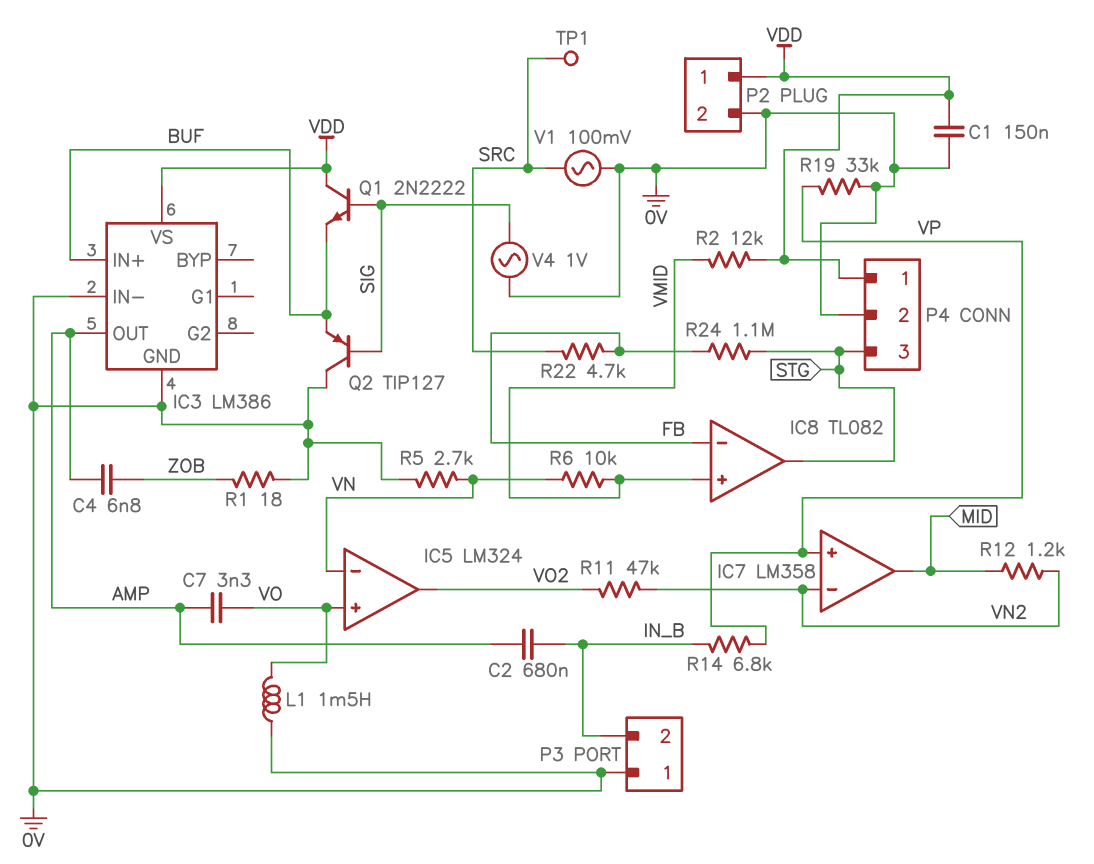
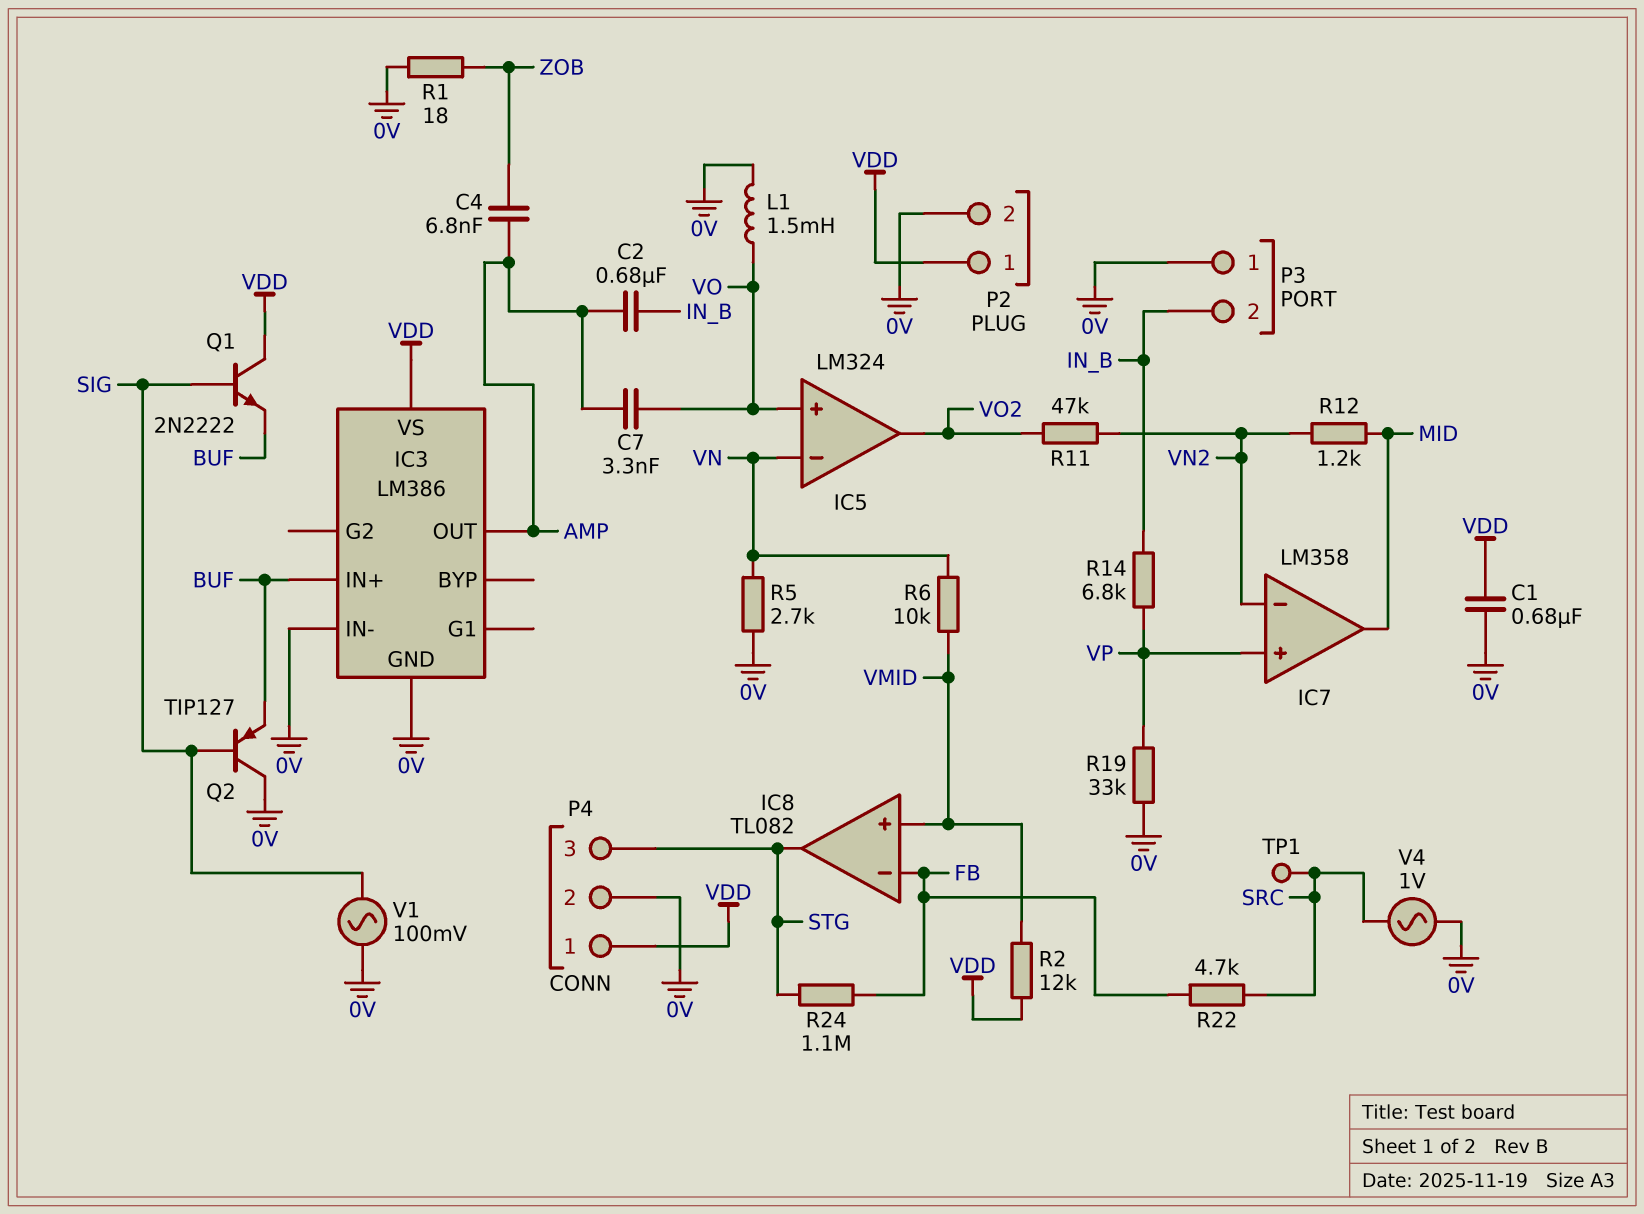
C1: 150nF (0V, VDD) -> 680nF (0V, VDD)
V1: AC 100mV (0V, SRC) -> AC 100mV (0V, SIG)
V4: AC 1V (0V, SIG) -> AC 1V (0V, SRC)

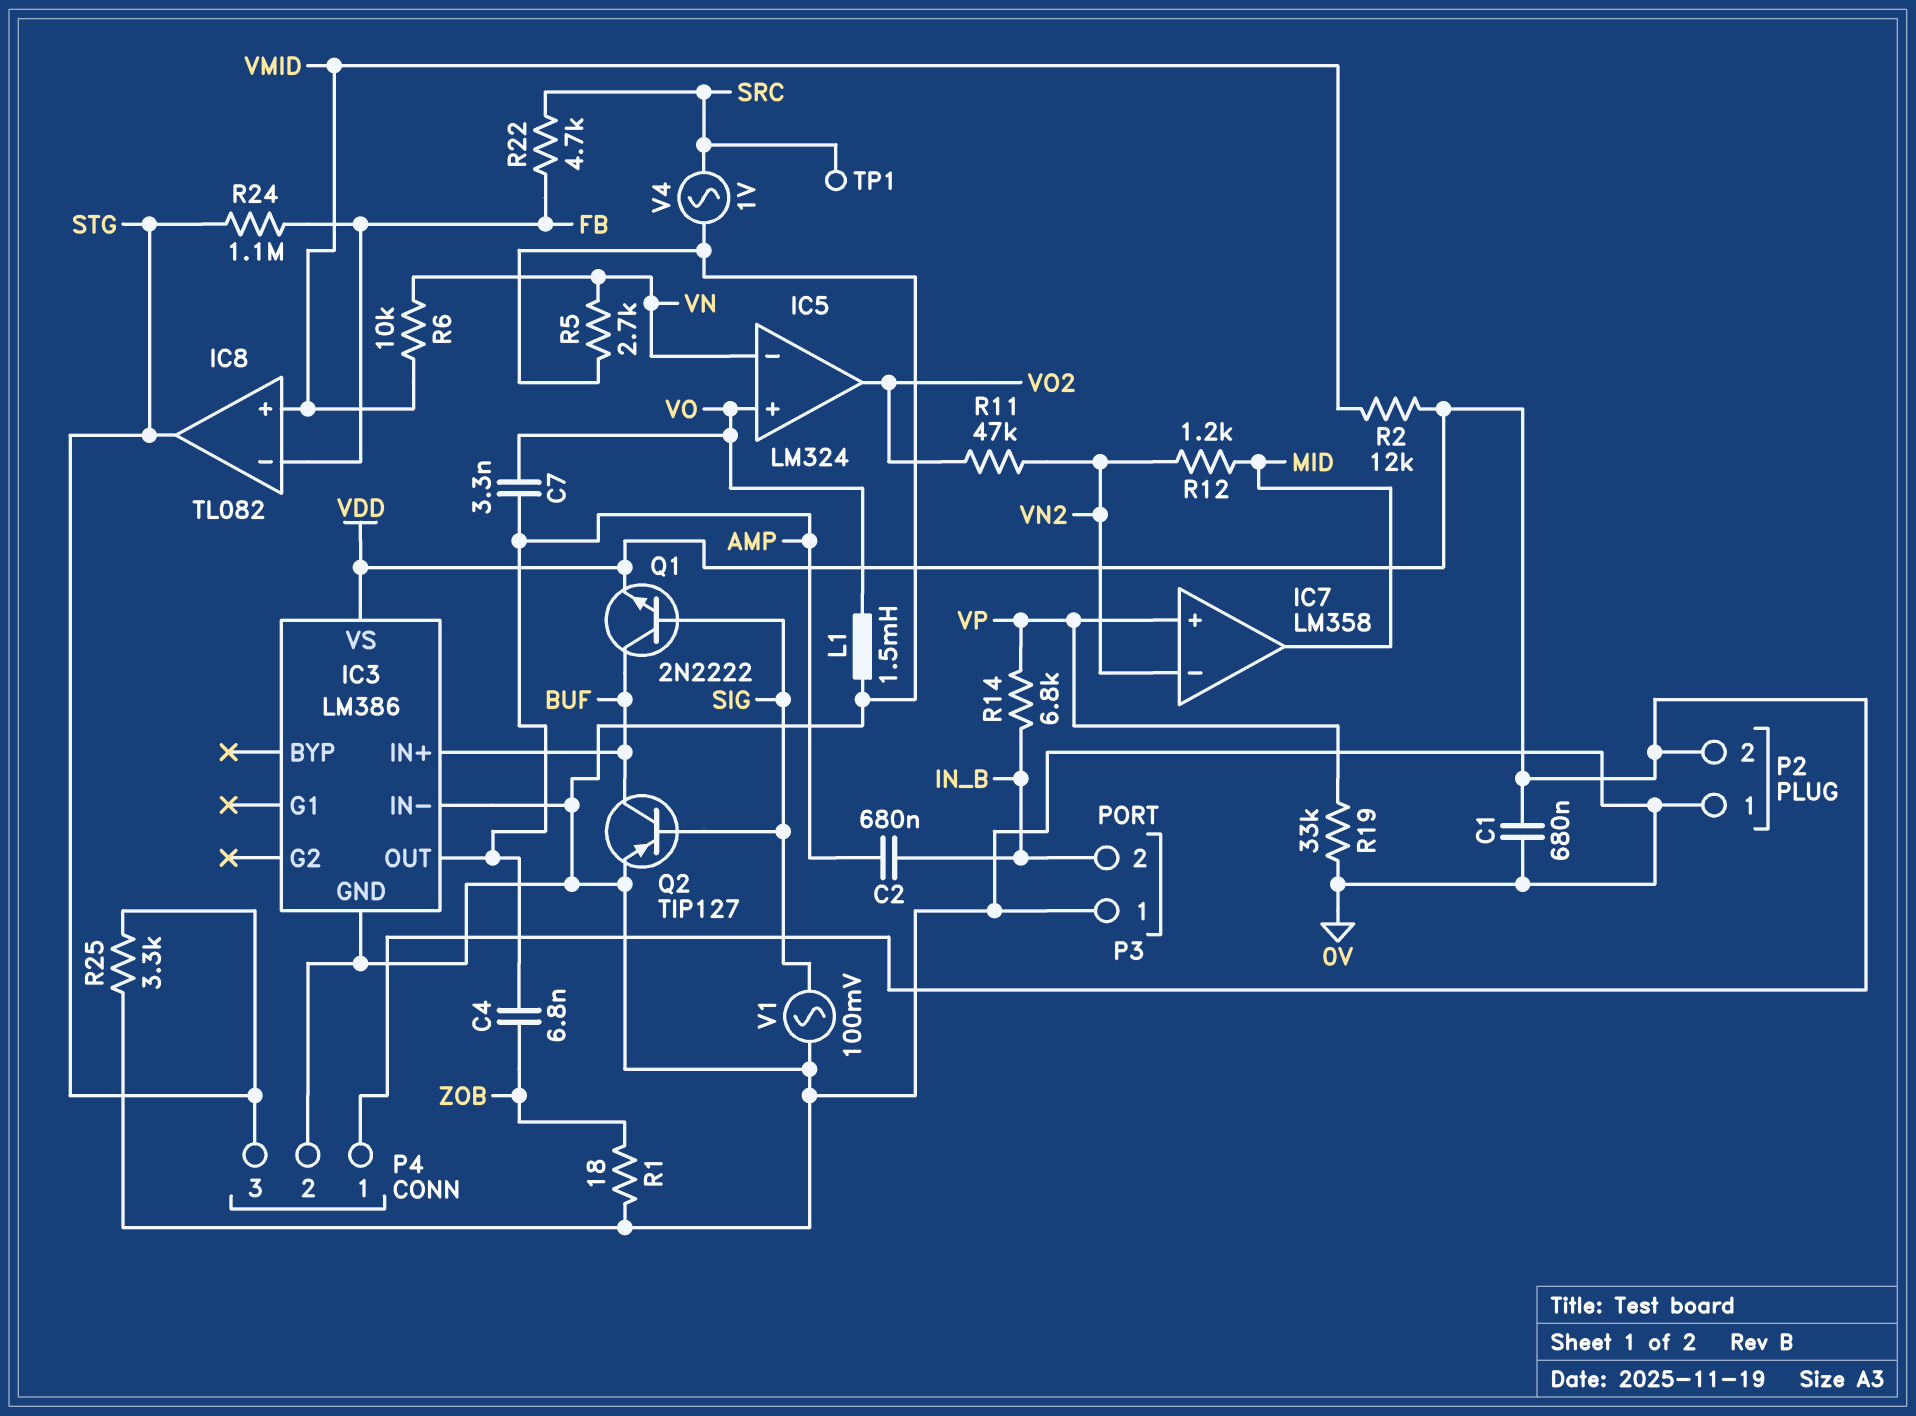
P2 pin 1: VDD -> 0V
P2 pin 2: 0V -> VDD
Q1: NPN 2N2222 (B SIG, C VDD, E BUF) -> NPN 2N2222 (B SIG, C BUF, E VDD)
Q2: PNP TIP127 (B SIG, C 0V, E BUF) -> PNP TIP127 (B SIG, C BUF, E 0V)
R25: none -> 3.3k (0V, STG)

